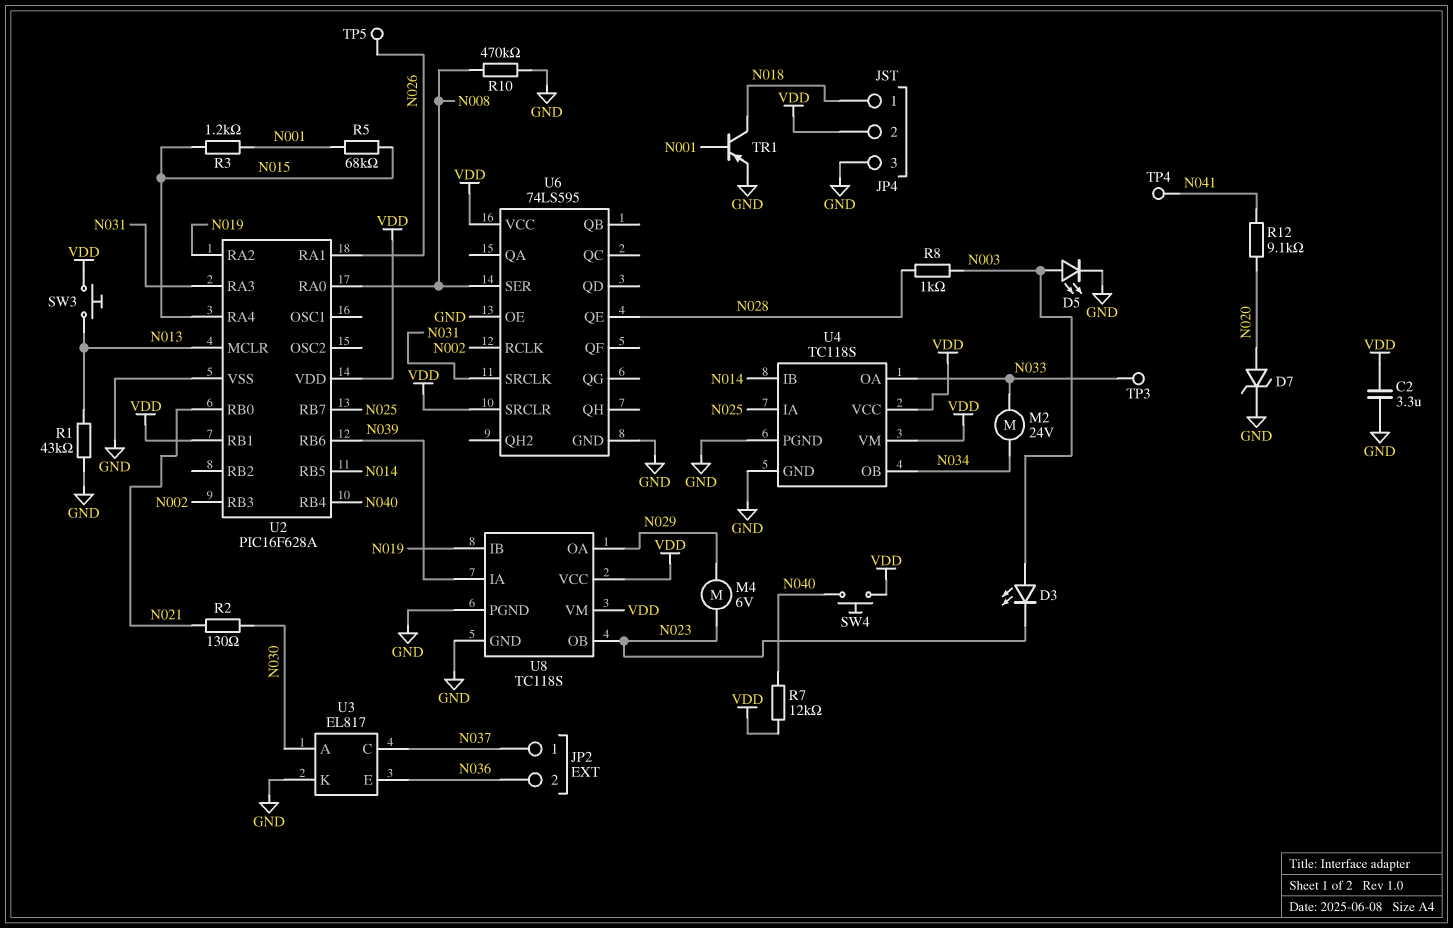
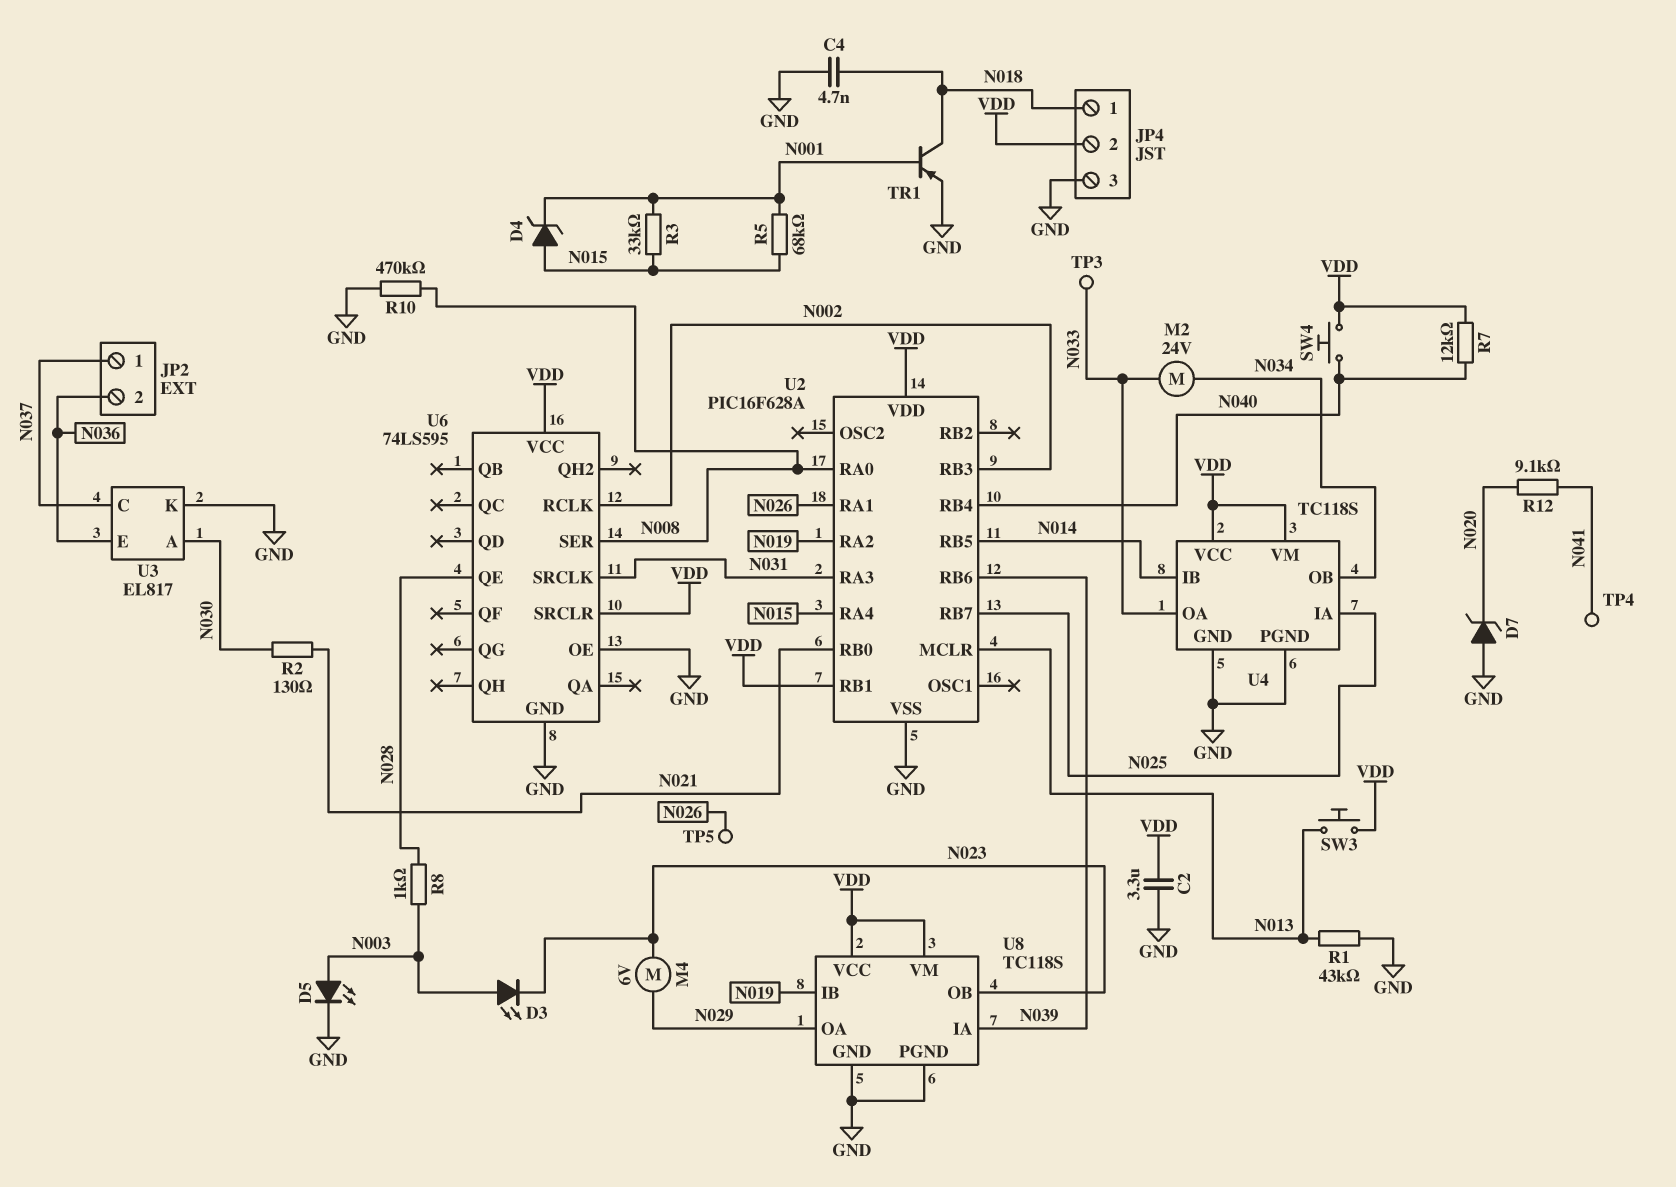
C4: none -> 4.7nF (GND, N018)
D4: none -> zener (A N015, K N001)
D7: zener (A N020, K GND) -> zener (A GND, K N020)
R3: 1.2k (N001, N015) -> 33k (N001, N015)

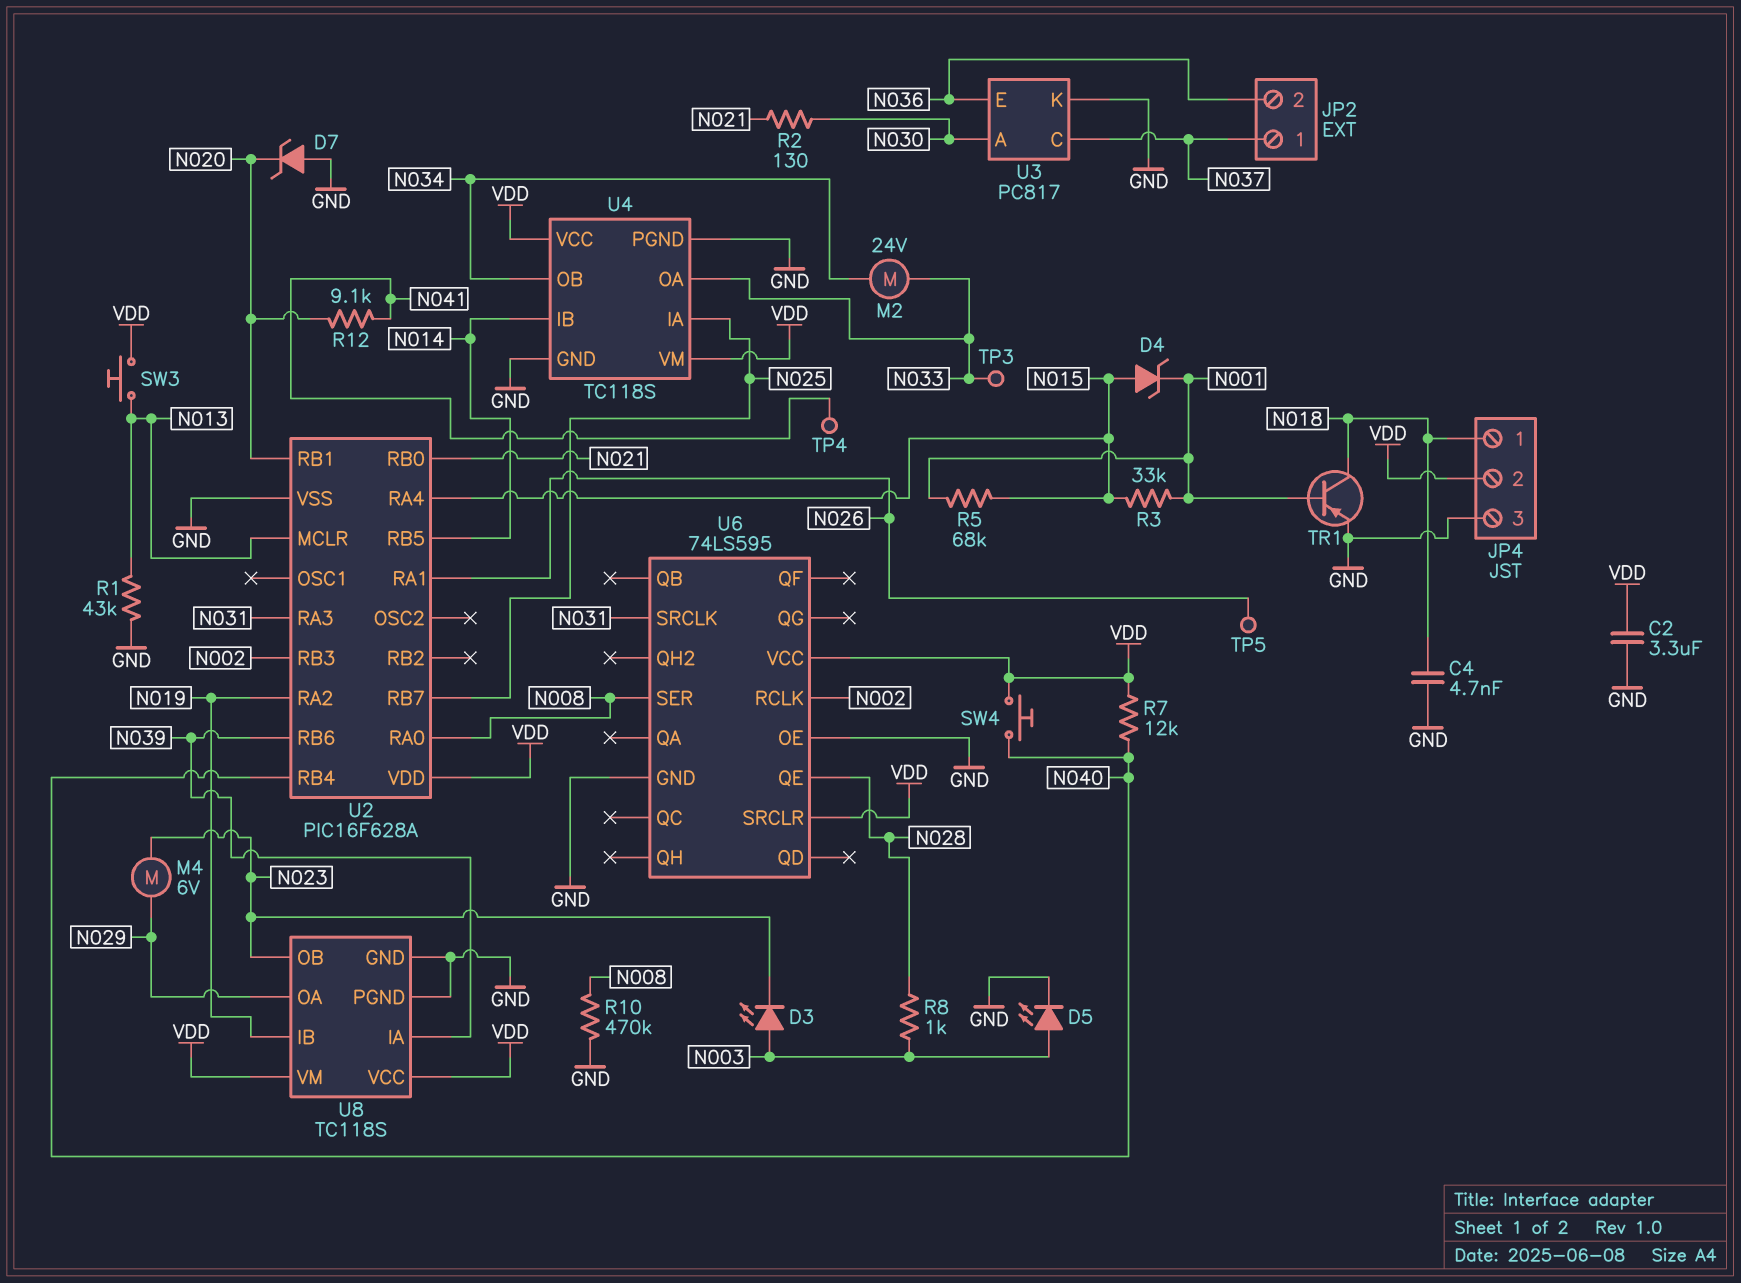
U2 pin RB1: VDD -> N020
U3: EL817 -> PC817

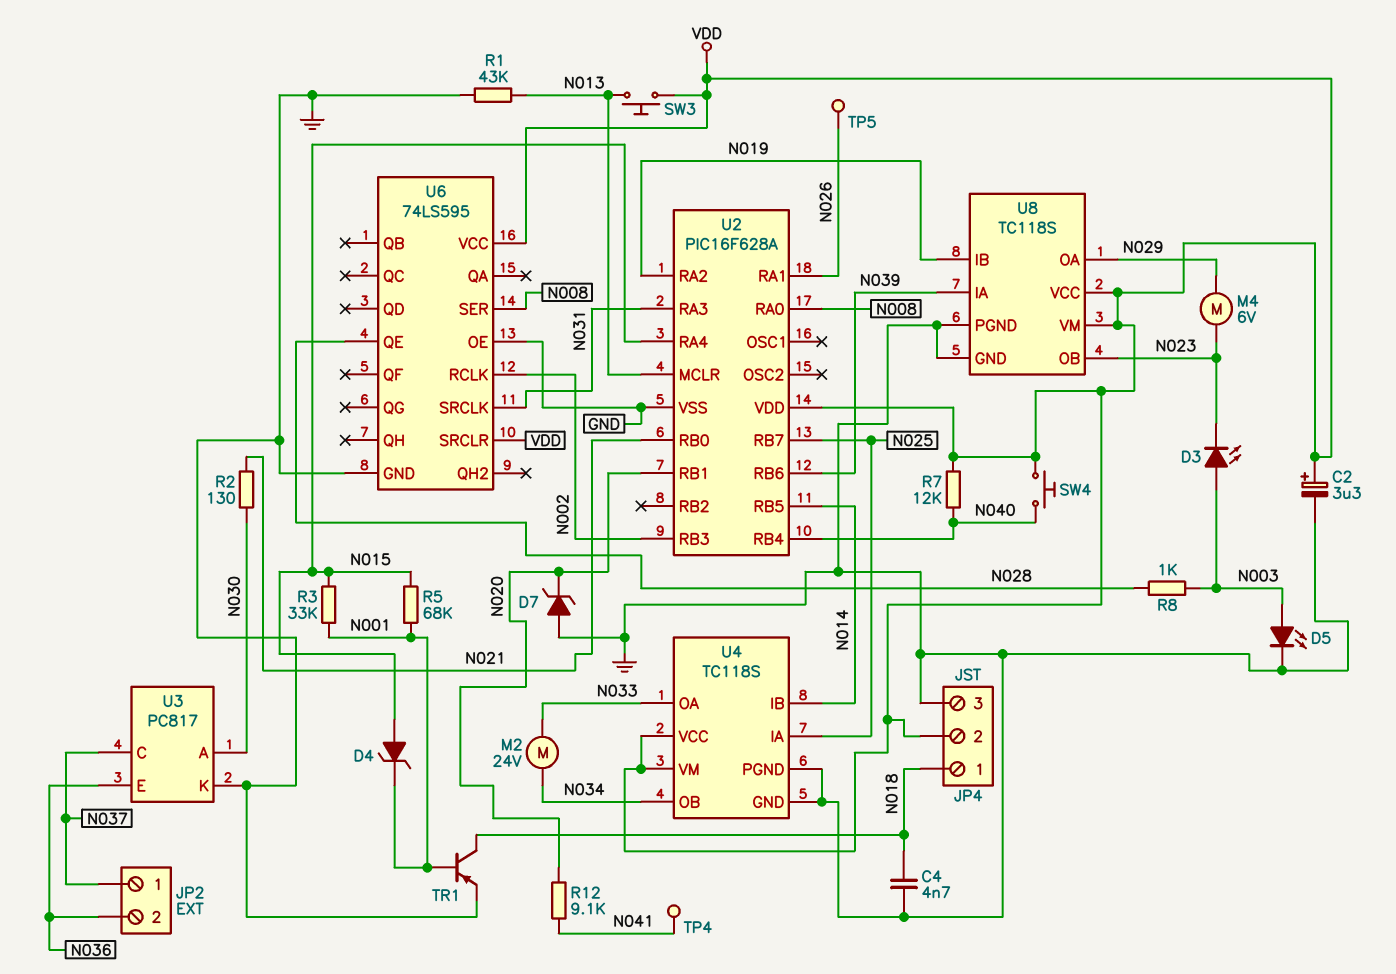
C2: 3.3uF (GND, VDD) -> 3.3uF (plus VDD, minus GND)
R10: 470k (GND, N008) -> none
TP3: test point (N033) -> none

